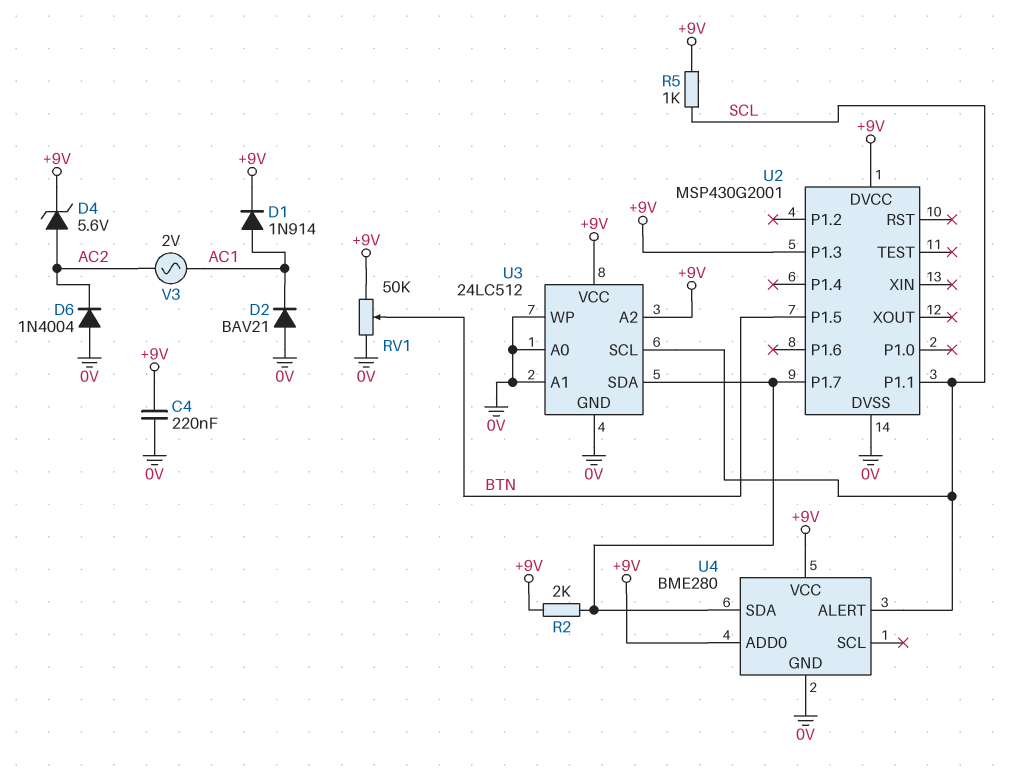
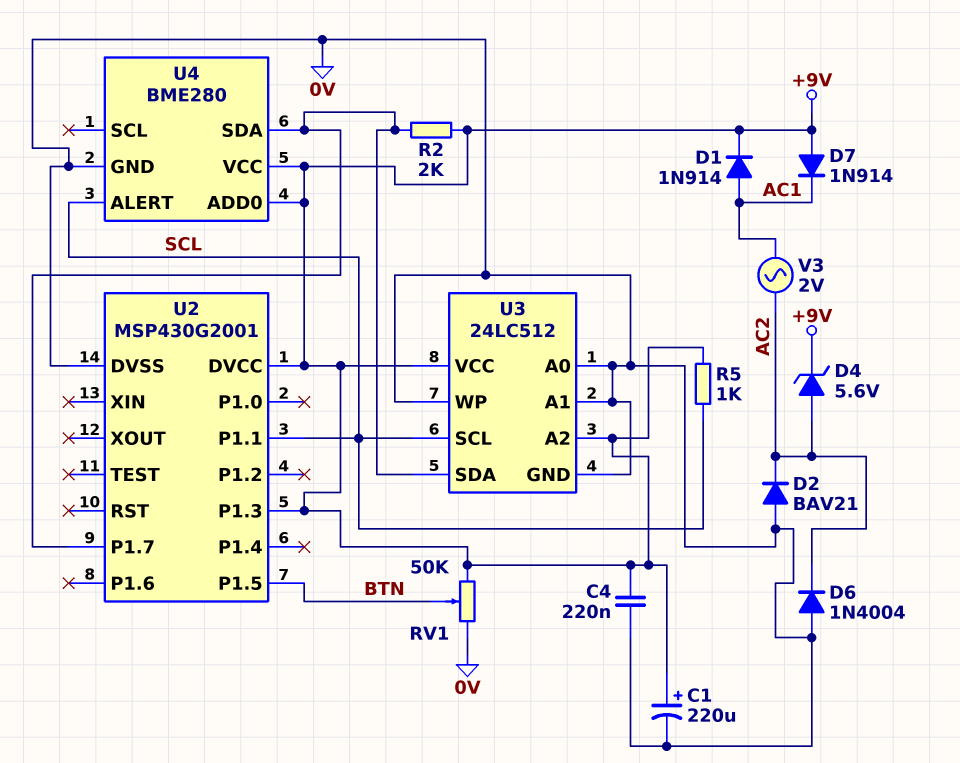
C1: none -> 220uF (plus +9V, minus 0V)
D2: diode BAV21 (A 0V, K AC1) -> diode BAV21 (A 0V, K AC2)
D7: none -> diode 1N914 (A +9V, K AC1)

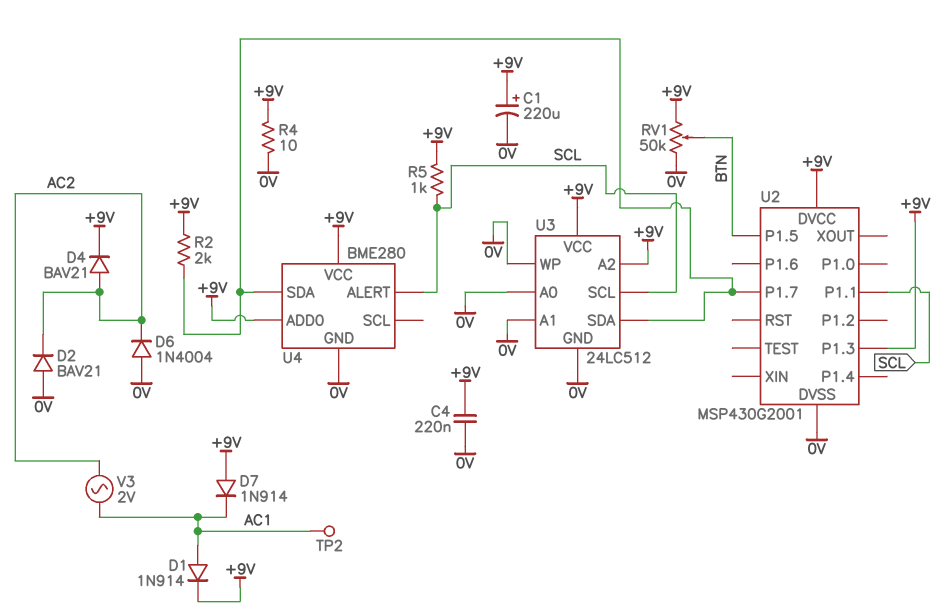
D4: zener 5.6V (A AC2, K +9V) -> diode BAV21 (A AC2, K +9V)
R4: none -> 10 (+9V, 0V)
TP2: none -> test point (AC1)

